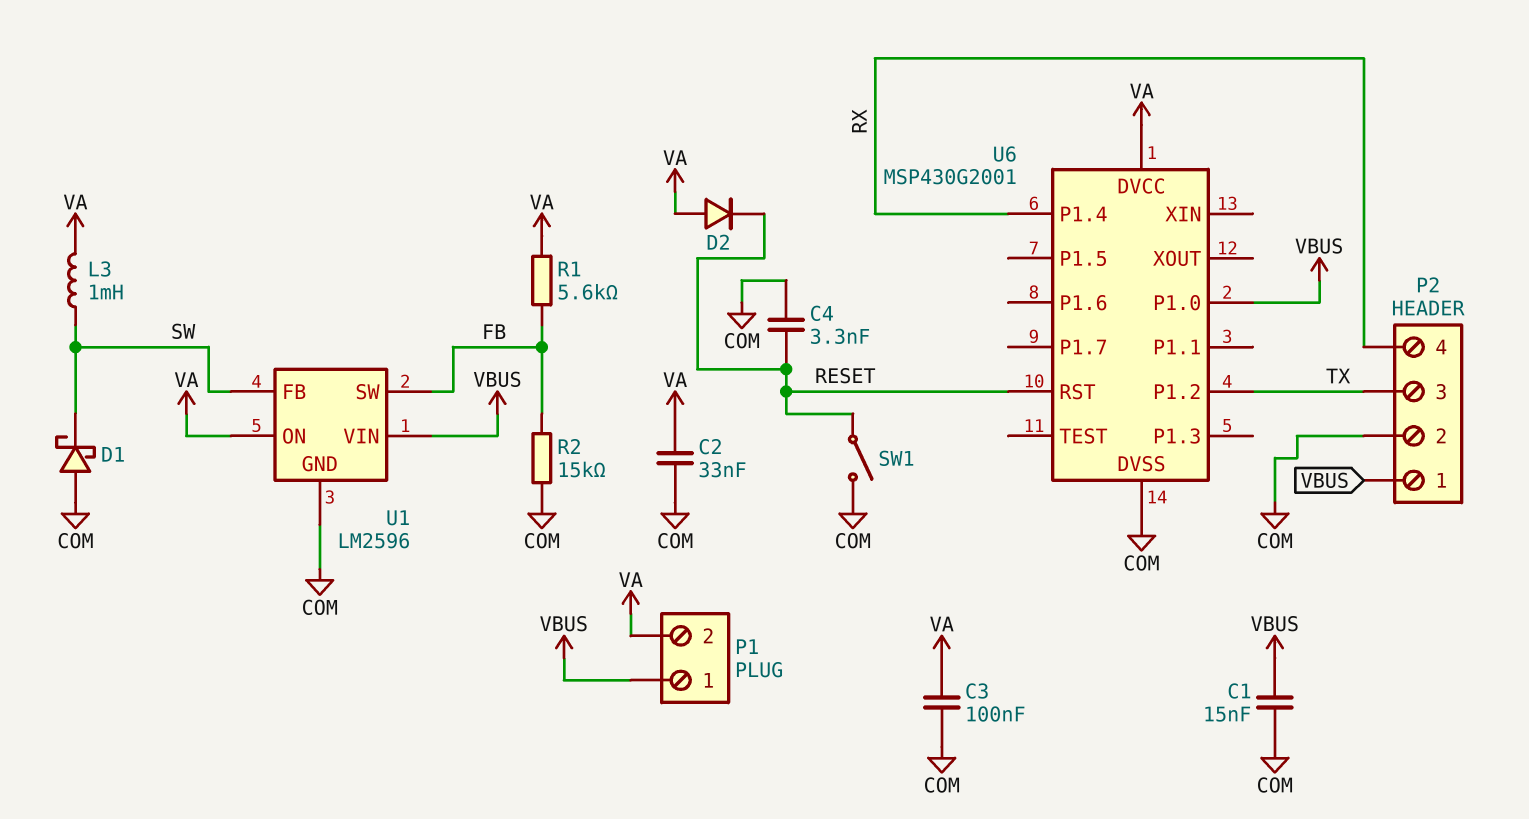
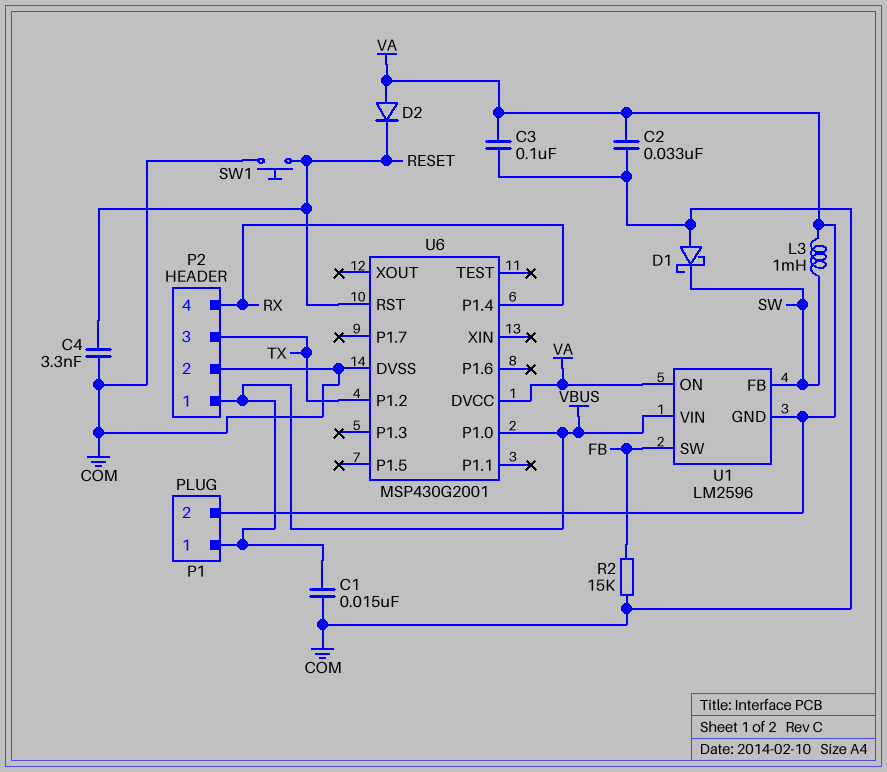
R1: 5.6k (FB, VA) -> none
SW1: switch (COM, RESET) -> button (COM, RESET)
U1 pin GND: COM -> VA

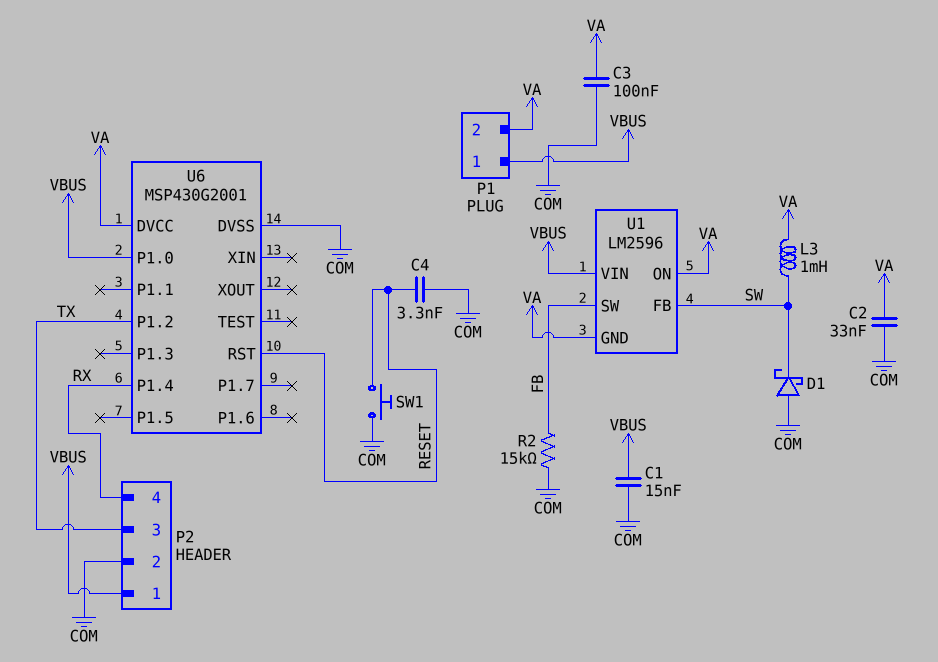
D2: diode (A VA, K RESET) -> none

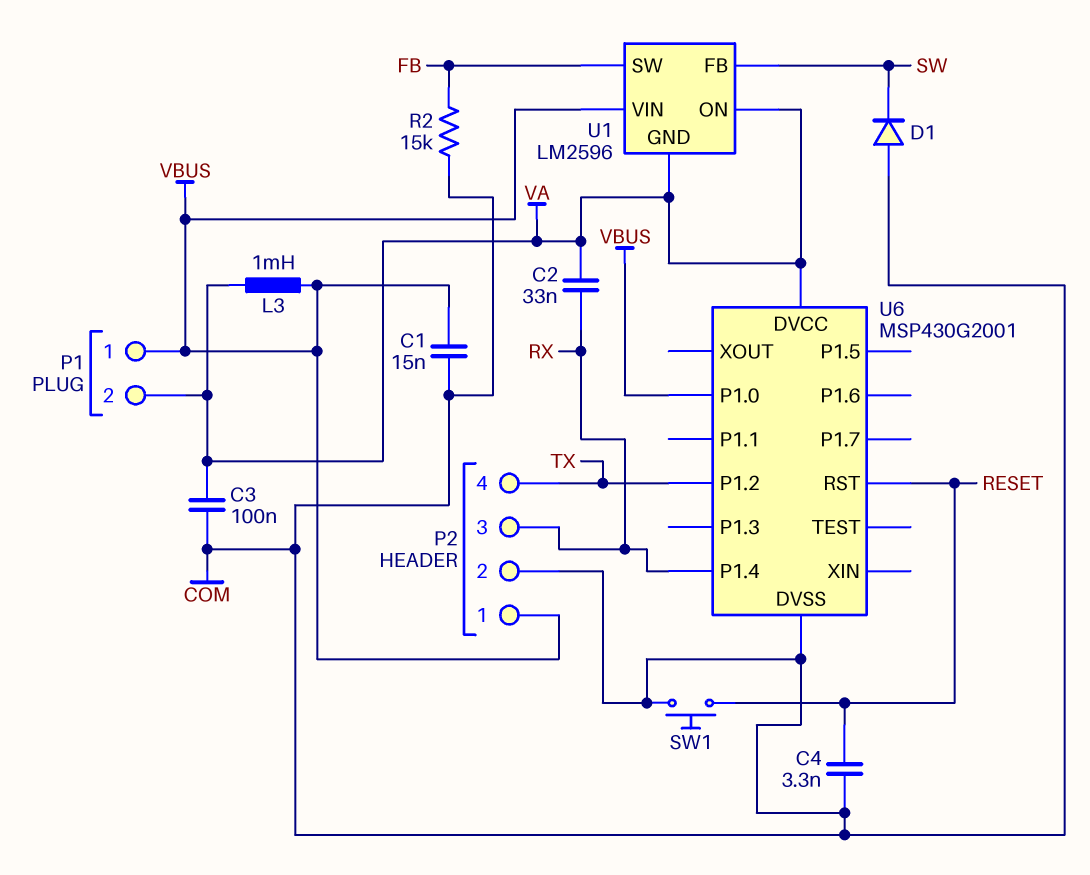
C2: 33nF (COM, VA) -> 33nF (RX, VA)
D1: schottky (A COM, K SW) -> diode (A COM, K SW)
L3: 1mH (SW, VA) -> 1mH (VA, VBUS)
P2 pin 3: TX -> RX
P2 pin 4: RX -> TX

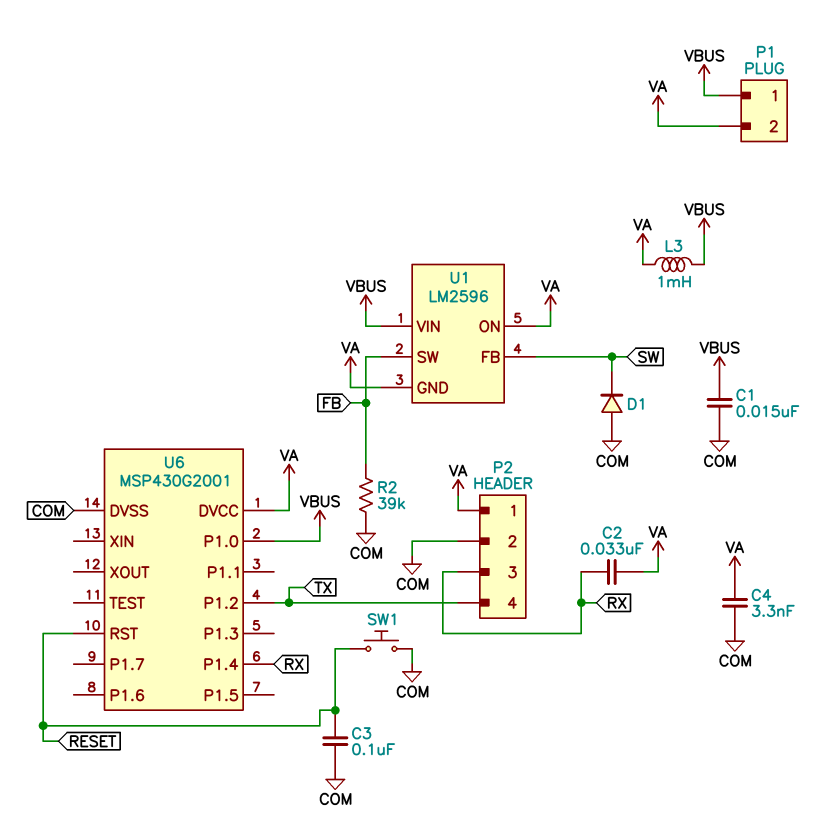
C3: 100nF (COM, VA) -> 100nF (COM, RESET)
C4: 3.3nF (COM, RESET) -> 3.3nF (COM, VA)
P2 pin 1: VBUS -> VA
R2: 15k (COM, FB) -> 39k (COM, FB)

